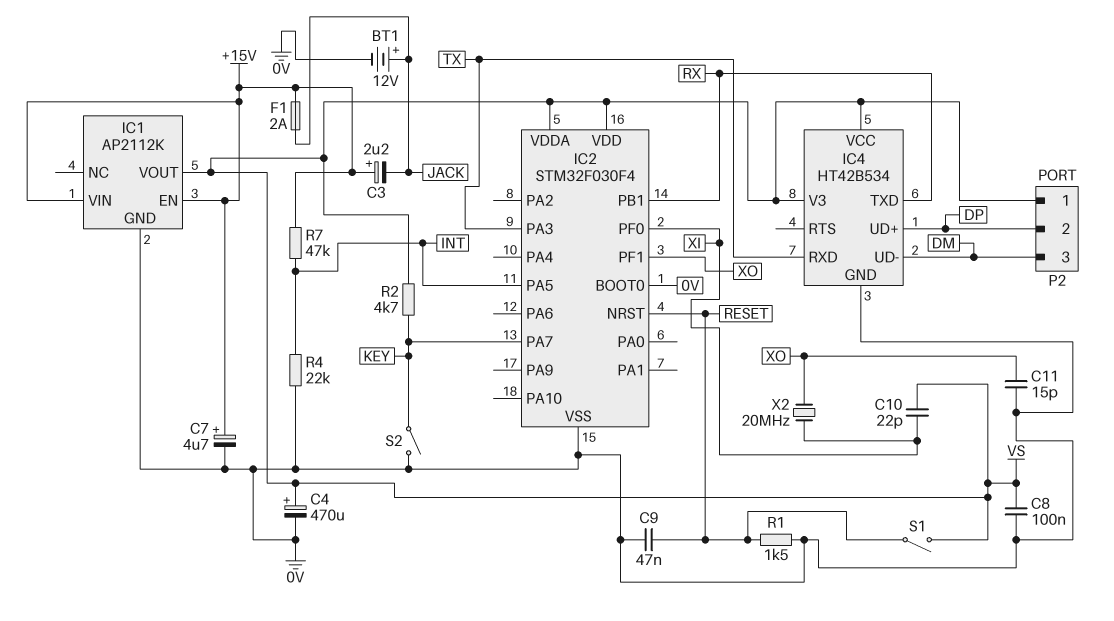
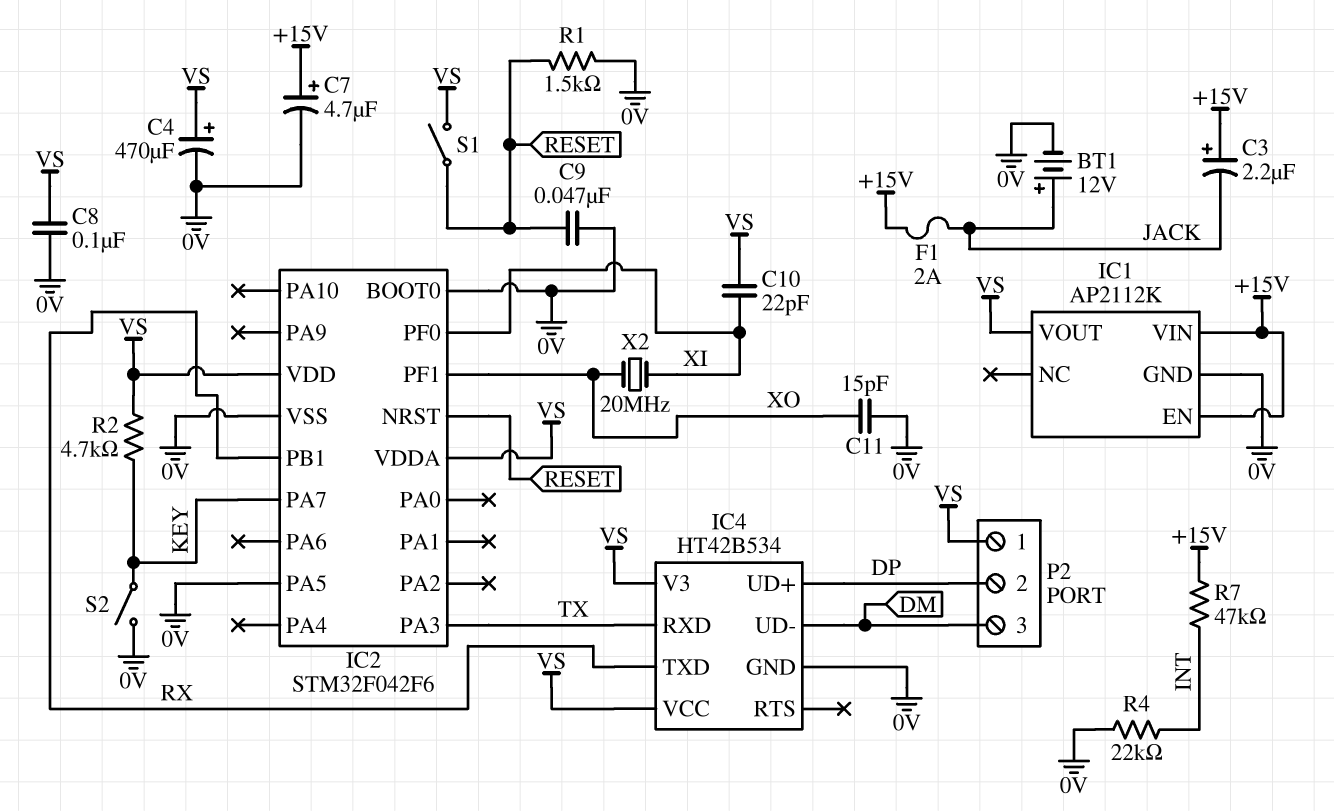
IC2: STM32F030F4 -> STM32F042F6
IC2 pin PA5: INT -> 0V

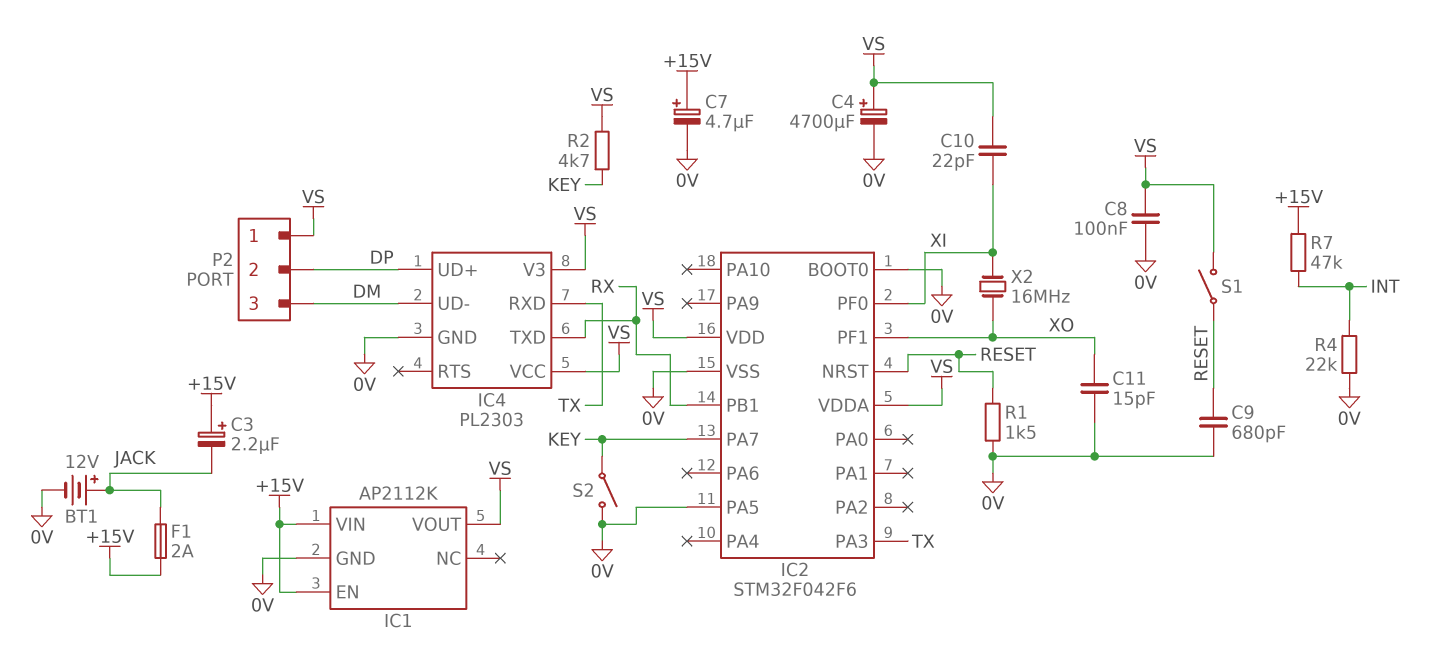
C4: 470uF (plus VS, minus 0V) -> 4700uF (plus VS, minus 0V)
C9: 47nF (0V, RESET) -> 680pF (0V, RESET)
IC4: HT42B534 -> PL2303
X2: 20MHz (XI, XO) -> 16MHz (XI, XO)

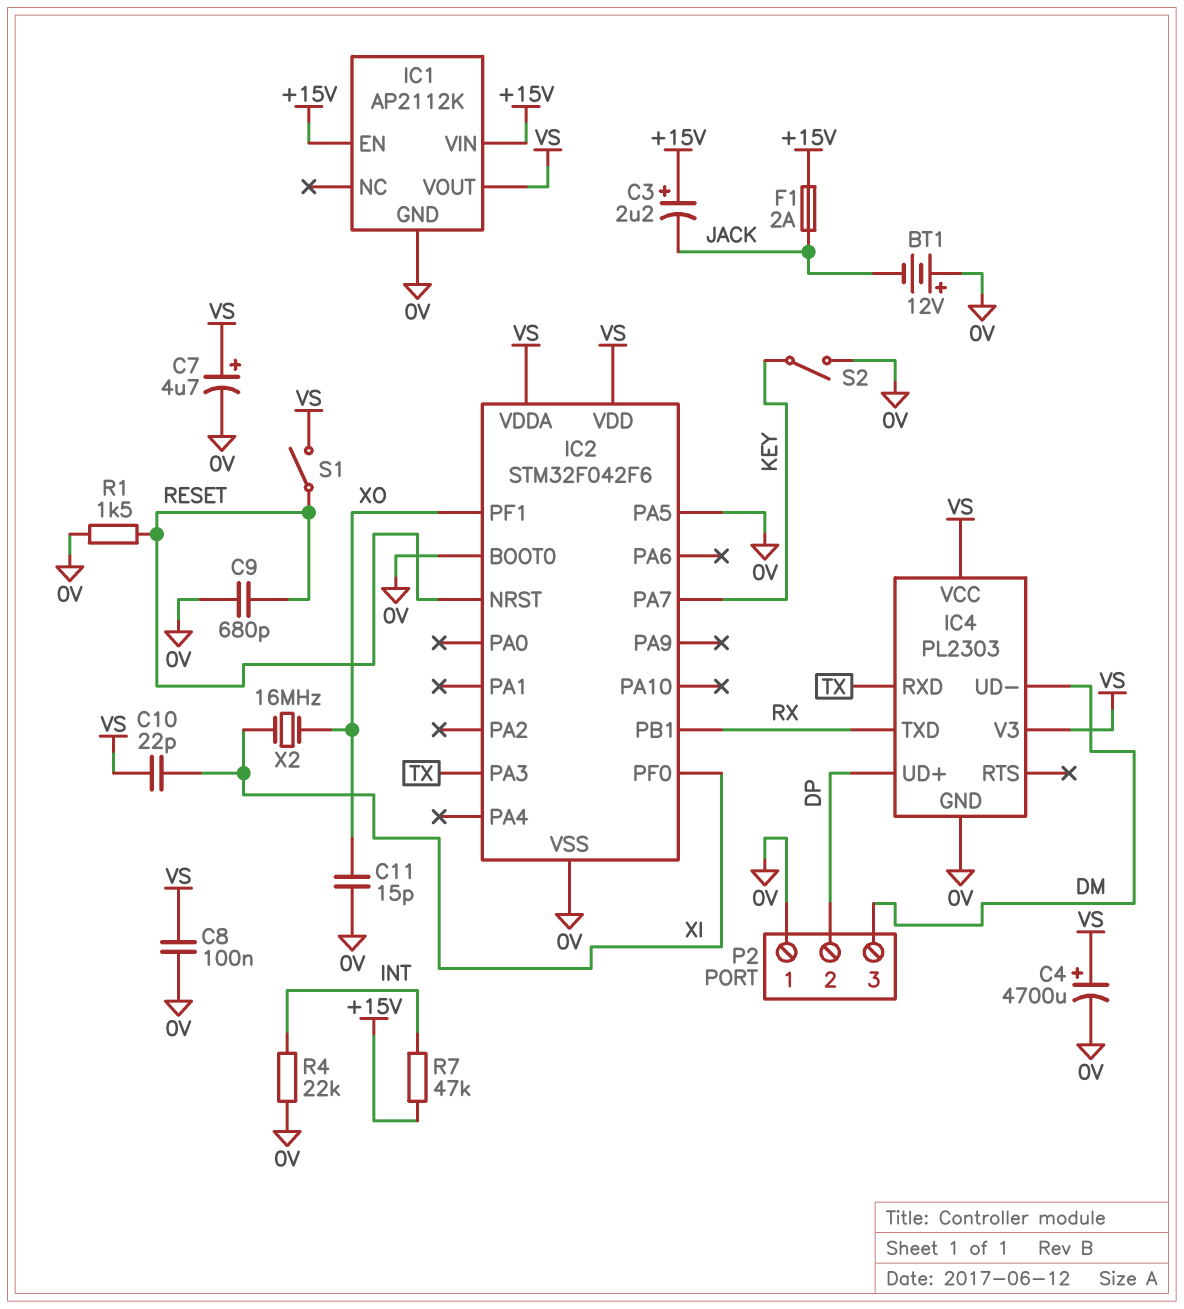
BT1: 12V (plus JACK, minus 0V) -> 12V (plus 0V, minus JACK)
C7: 4.7uF (plus +15V, minus 0V) -> 4.7uF (plus VS, minus 0V)
P2 pin 1: VS -> 0V
R2: 4.7k (KEY, VS) -> none

